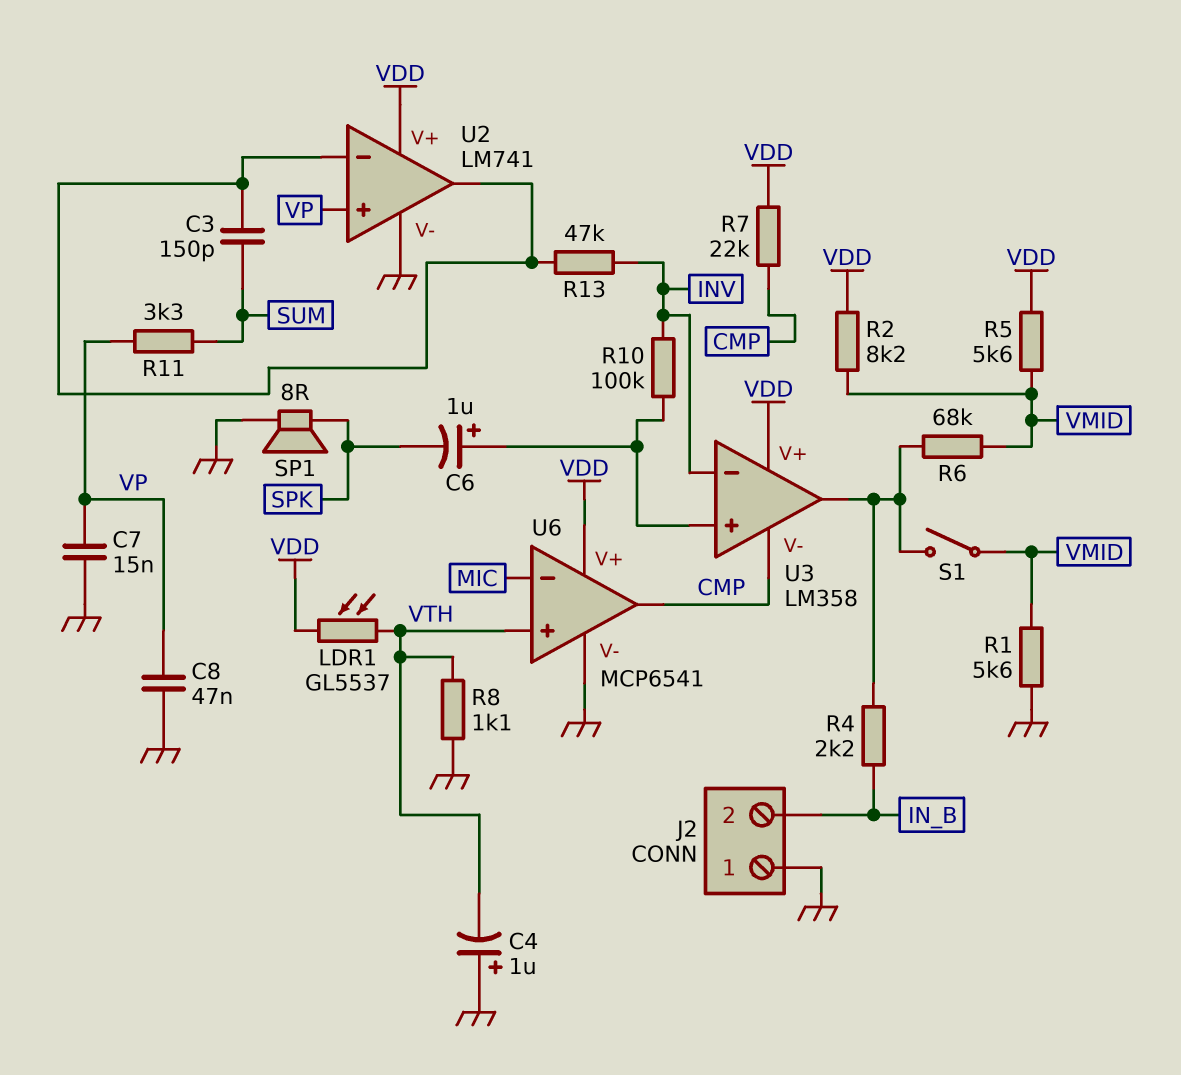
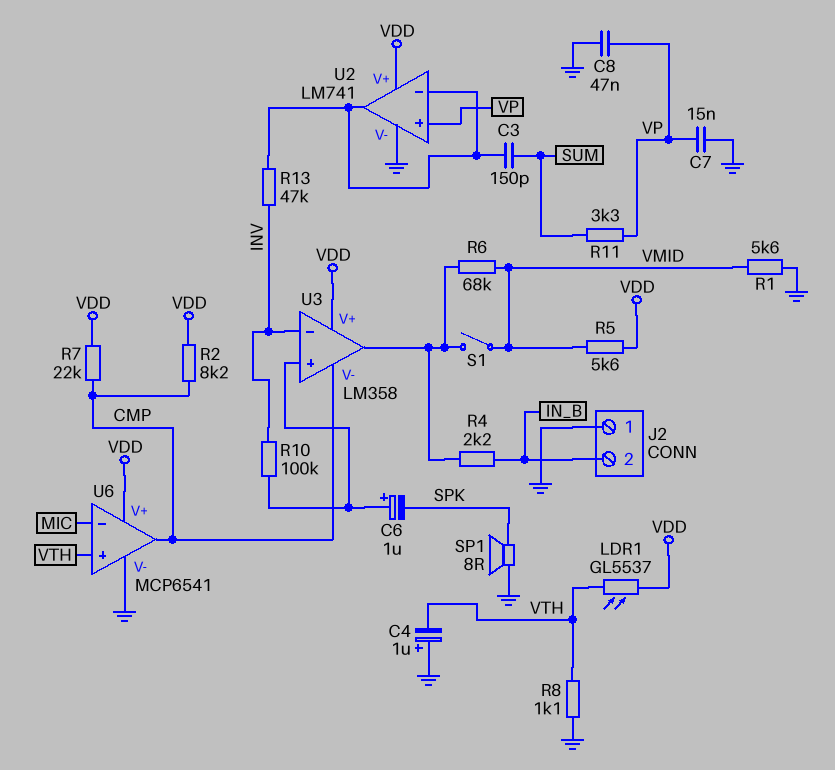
R2: 8.2k (VDD, VMID) -> 8.2k (CMP, VDD)

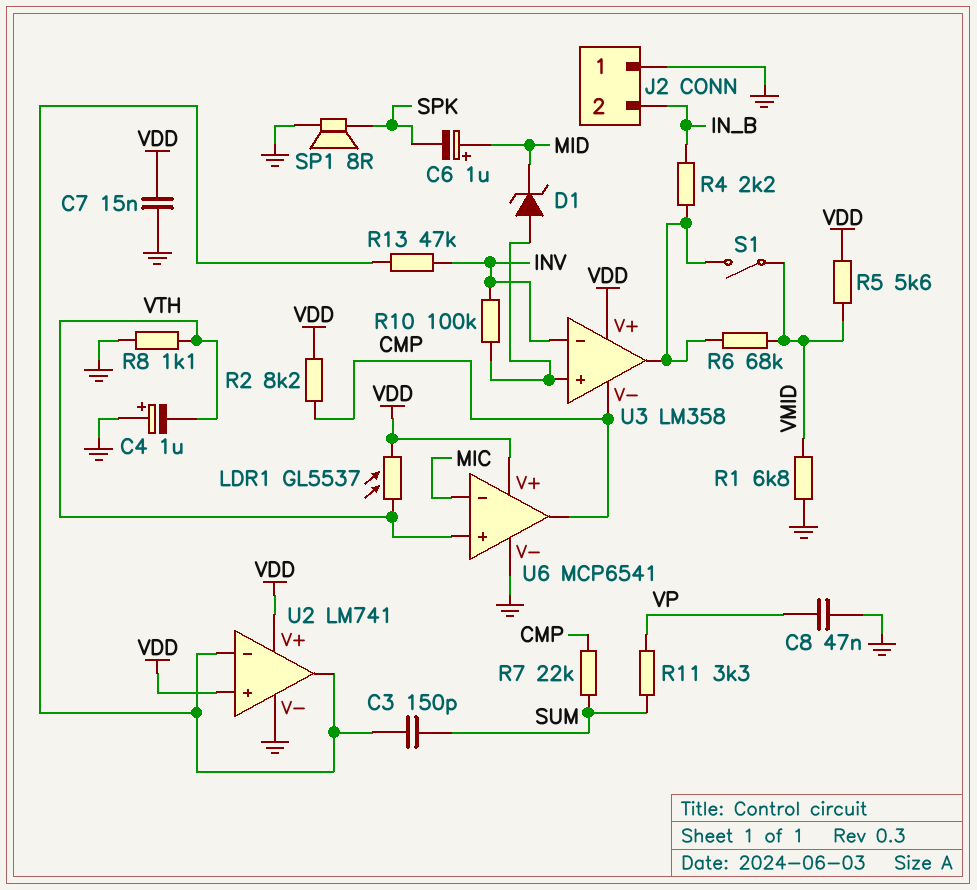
C6: 1uF (plus U3/in+, minus SPK) -> 1uF (plus MID, minus SPK)
C7: 15nF (GND, VP) -> 15nF (GND, VDD)
D1: none -> zener (A U3/in+, K MID)
R1: 5.6k (GND, VMID) -> 6.8k (GND, VMID)
R7: 22k (CMP, VDD) -> 22k (CMP, SUM)
U2 pin in+: VP -> VDD

